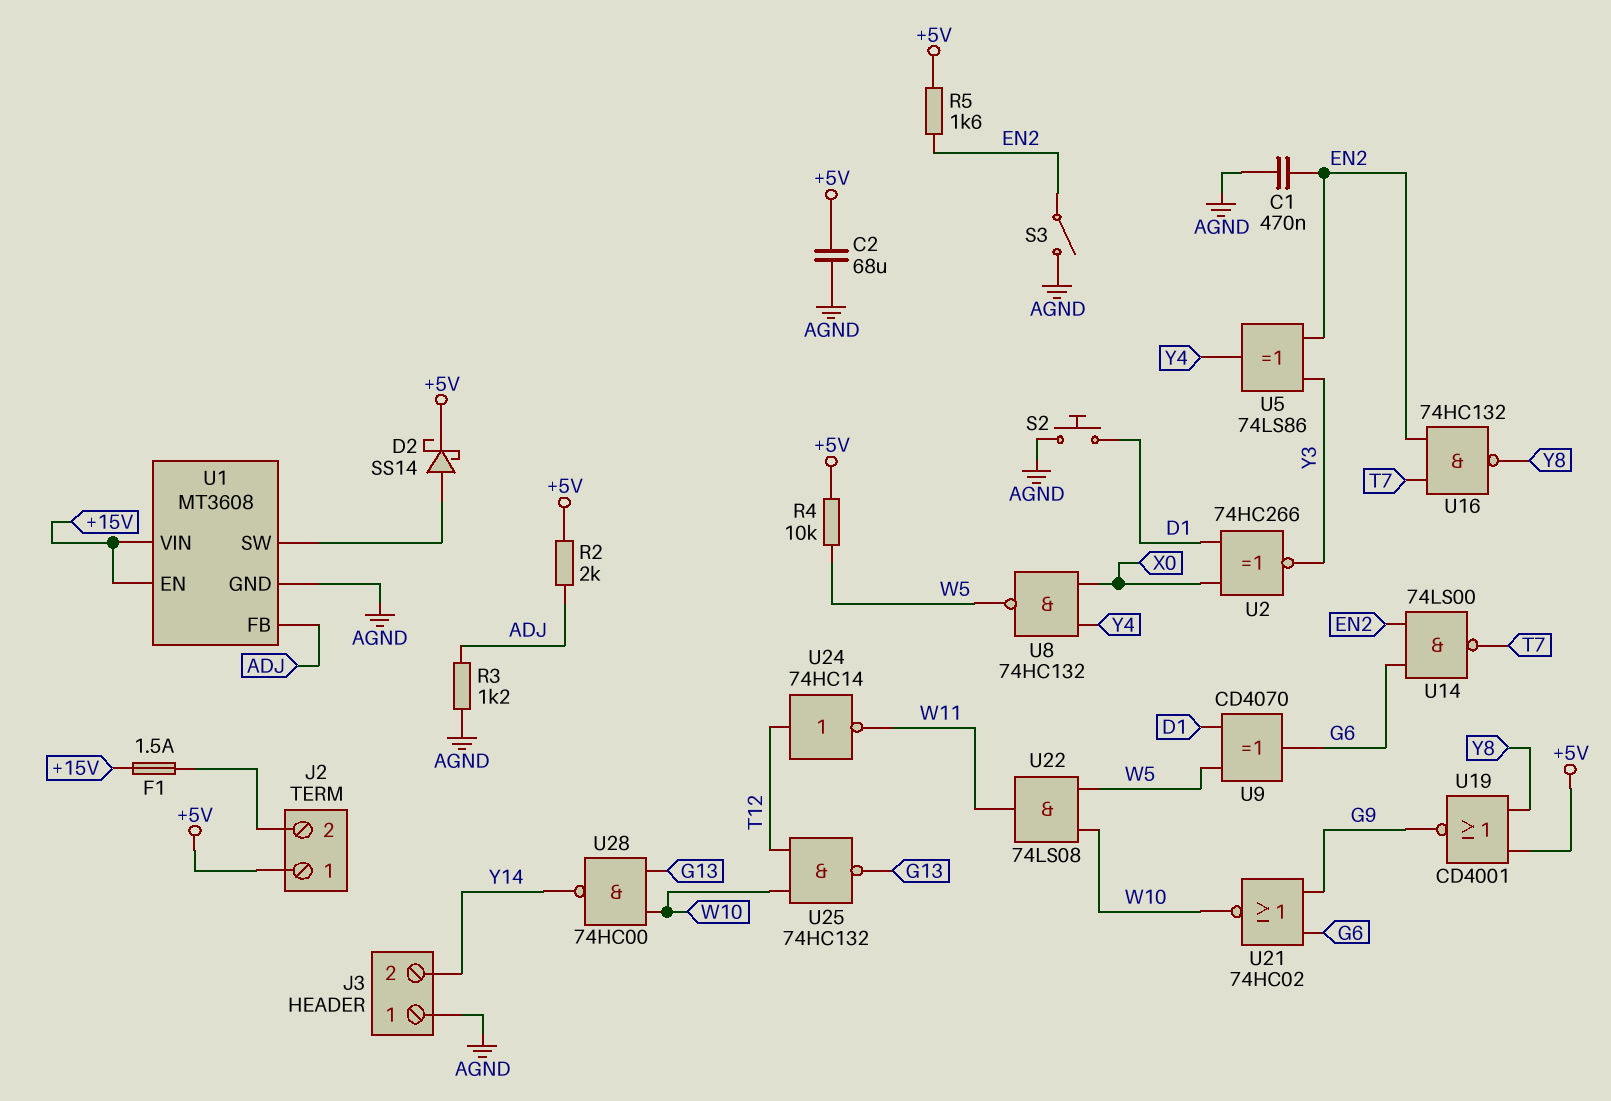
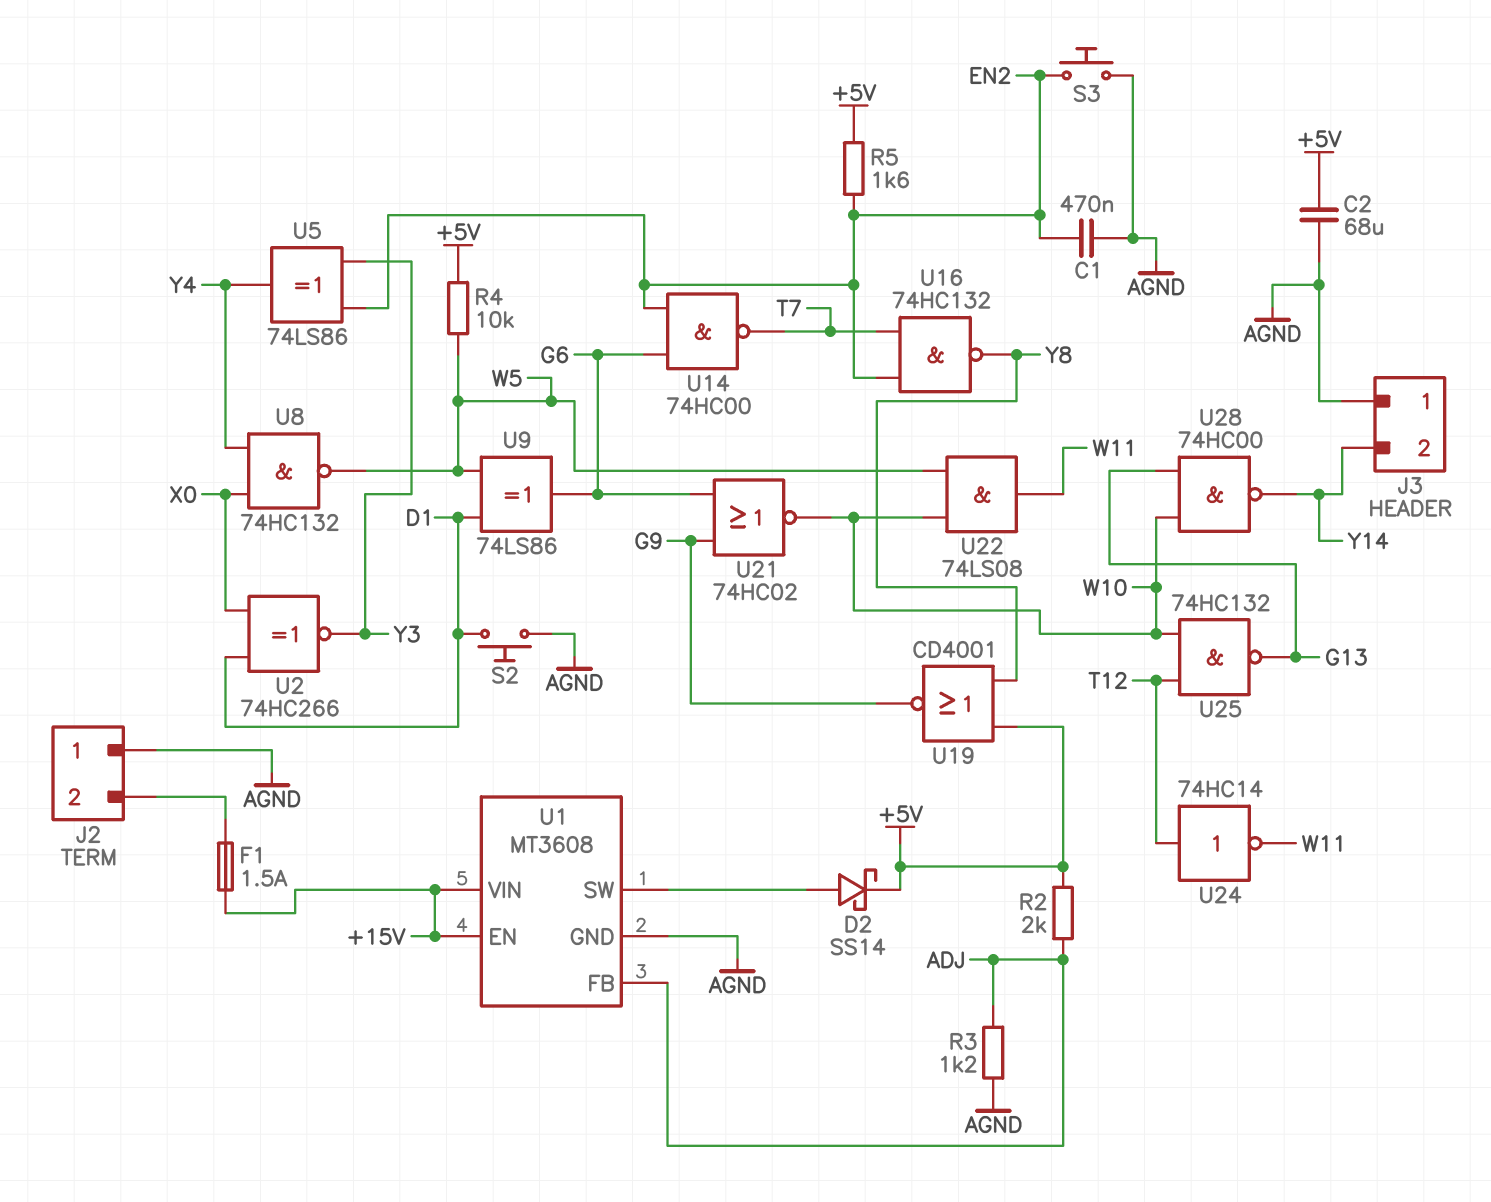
J2 pin 1: +5V -> AGND
S3: switch (AGND, EN2) -> button (AGND, EN2)
U9: XOR CD4070 (in D1, in W5, out G6) -> XOR 74LS86 (in D1, in W5, out G6)
U14: NAND 74LS00 (in EN2, in G6, out T7) -> NAND 74HC00 (in EN2, in G6, out T7)

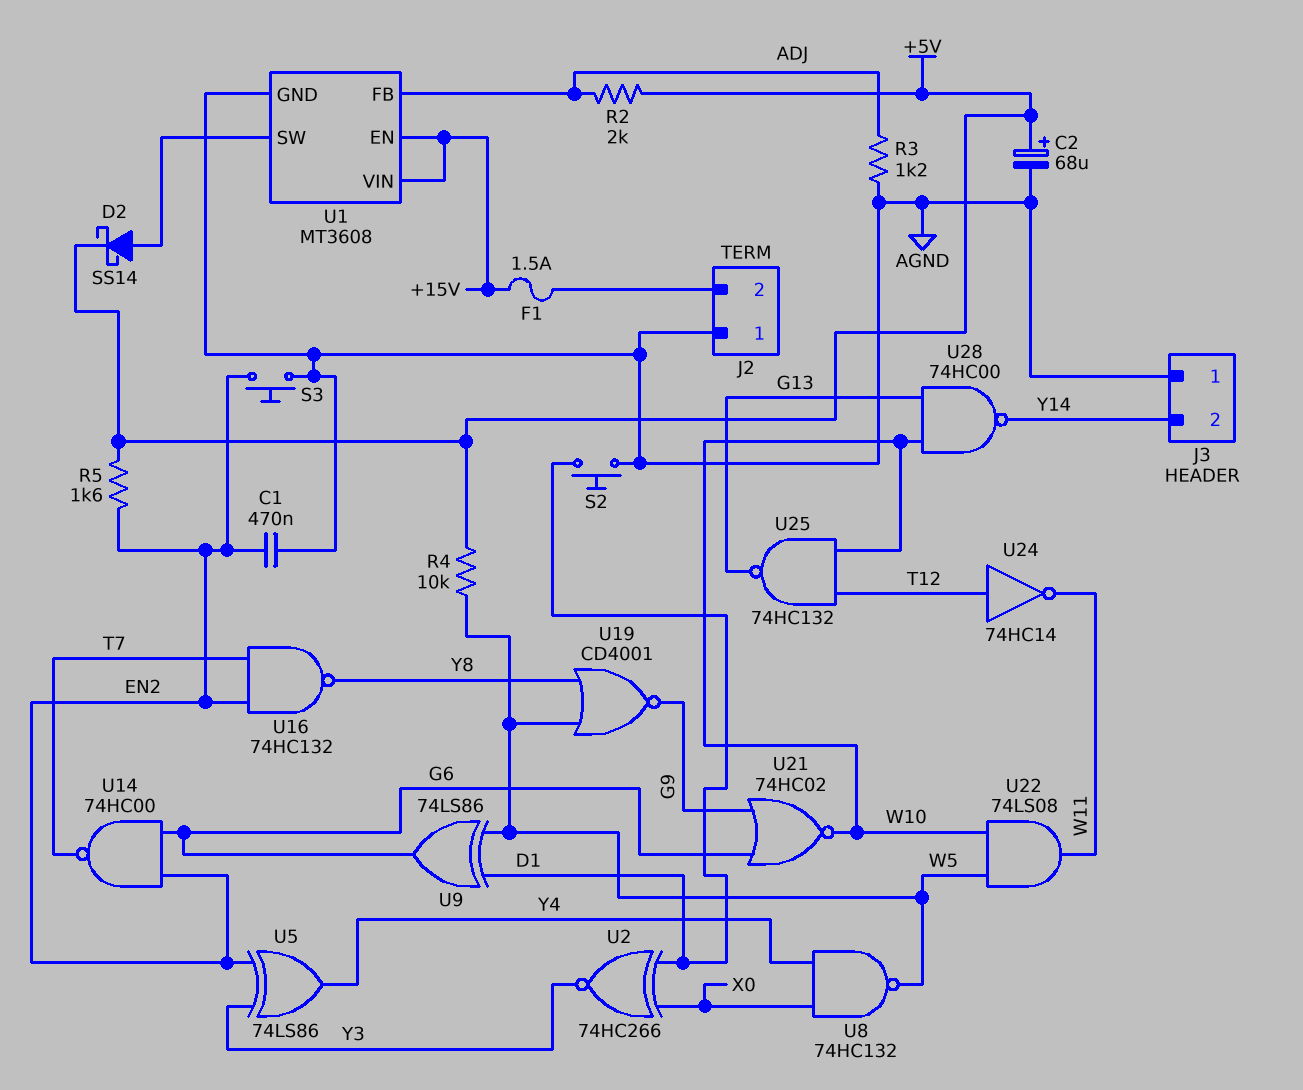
C2: 68uF (+5V, AGND) -> 68uF (plus +5V, minus AGND)
U19: NOR CD4001 (in +5V, in Y8, out G9) -> NOR CD4001 (in W5, in Y8, out G9)

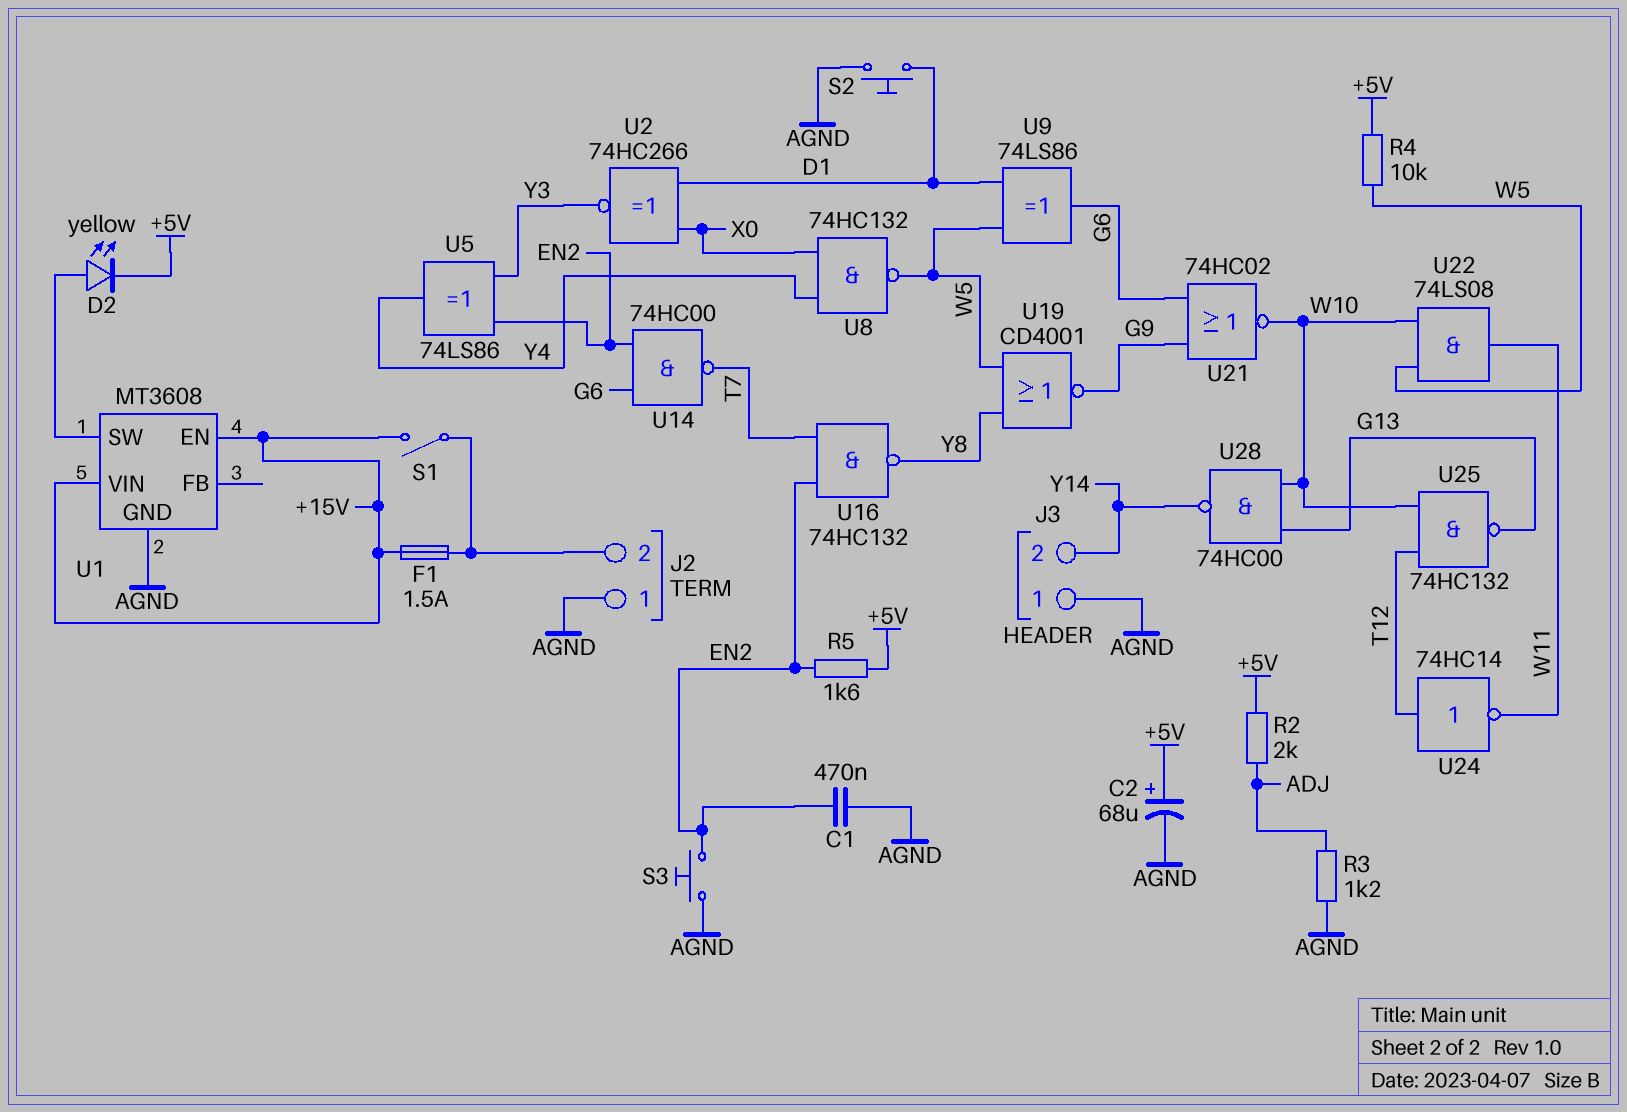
D2: schottky SS14 (A U1/SW, K +5V) -> LED yellow (A U1/SW, K +5V)
S1: none -> switch (+15V, J2/2)
U1 pin FB: ADJ -> none

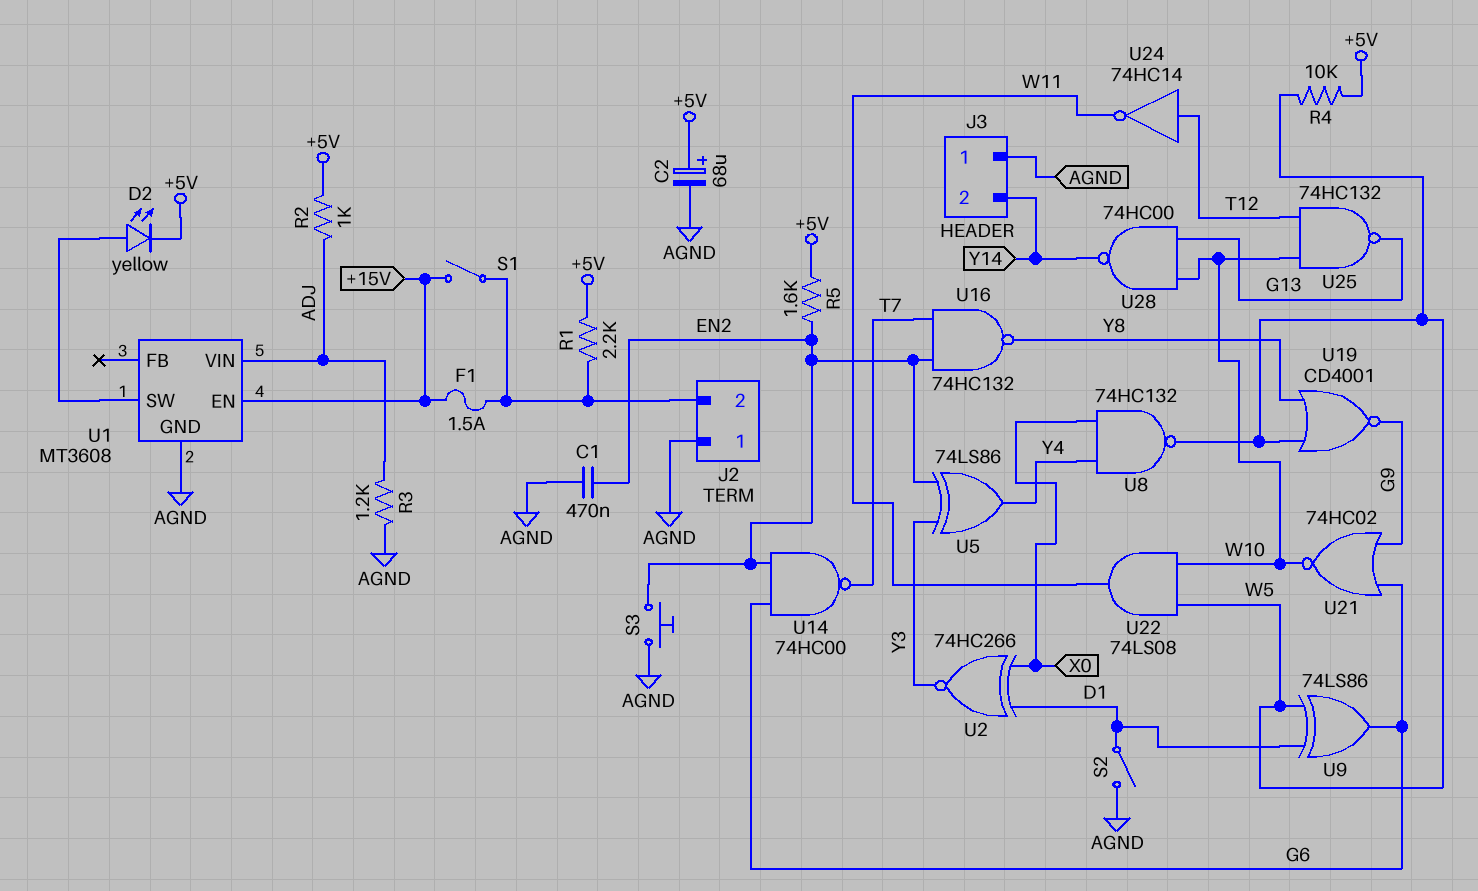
R1: none -> 2.2k (+5V, J2/2)
R2: 2k (+5V, ADJ) -> 1k (+5V, ADJ)
S2: button (AGND, D1) -> switch (AGND, D1)
U1 pin VIN: +15V -> ADJ

